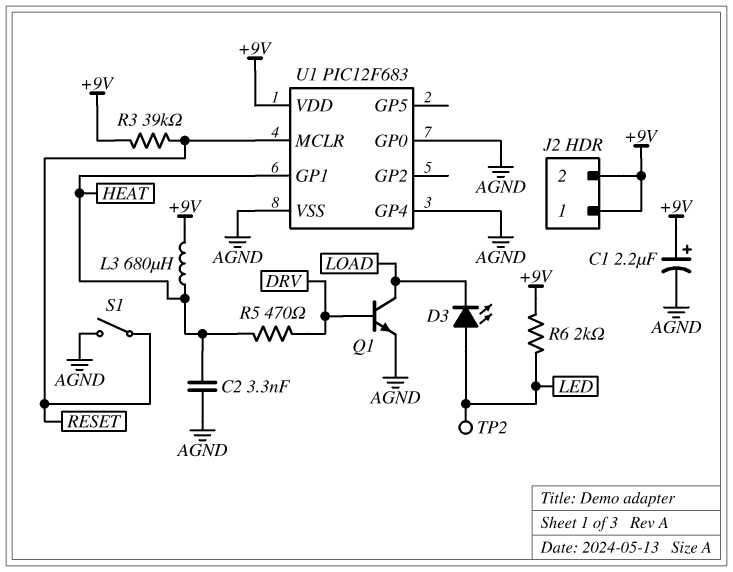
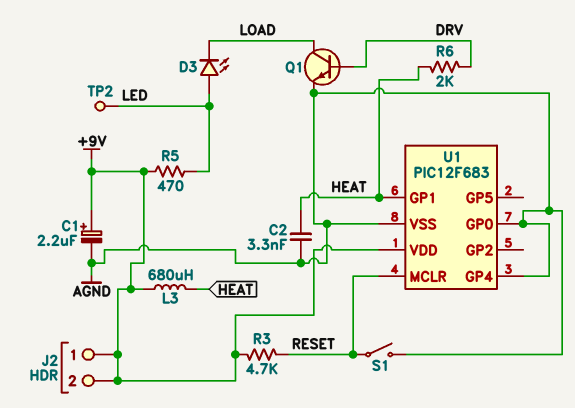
R3: 39k (+9V, RESET) -> 4.7k (+9V, RESET)
R5: 470 (DRV, HEAT) -> 470 (+9V, LED)
R6: 2k (+9V, LED) -> 2k (DRV, HEAT)

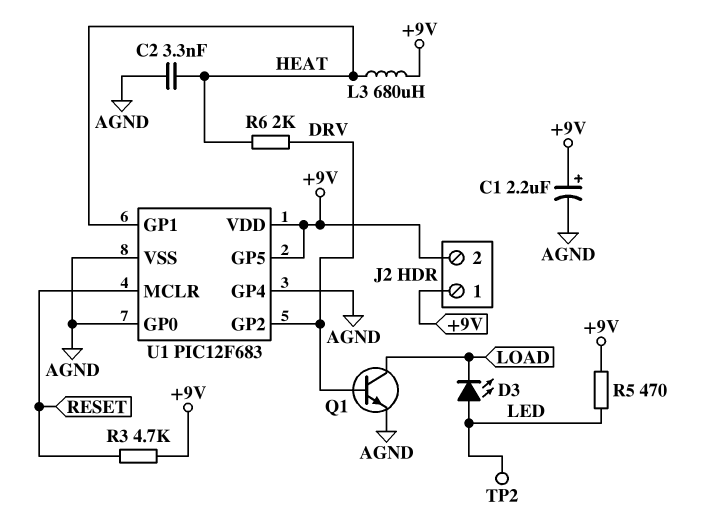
S1: switch (AGND, RESET) -> none
U1 pin GP2: none -> DRV
U1 pin GP5: none -> +9V

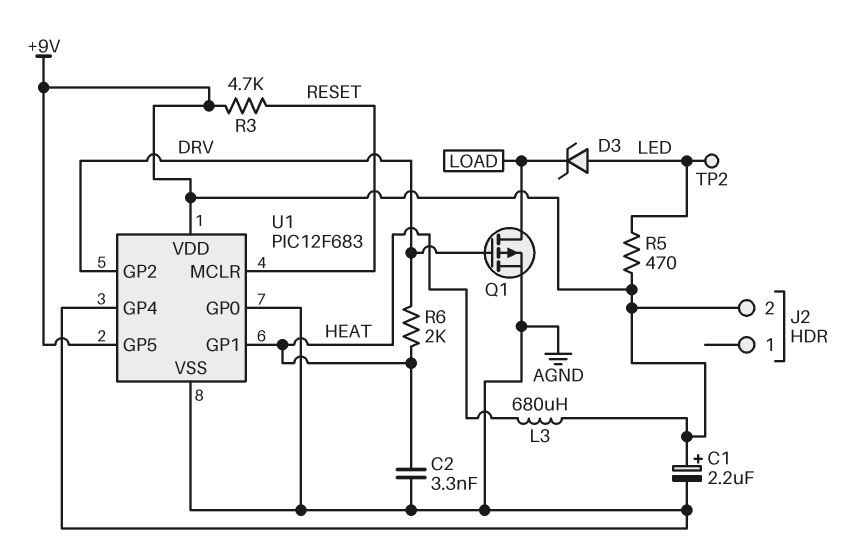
D3: LED (A LED, K LOAD) -> zener (A LED, K LOAD)
J2 pin 1: +9V -> none
Q1: NPN (B DRV, C LOAD, E AGND) -> PMOS (G DRV, D LOAD, S AGND)

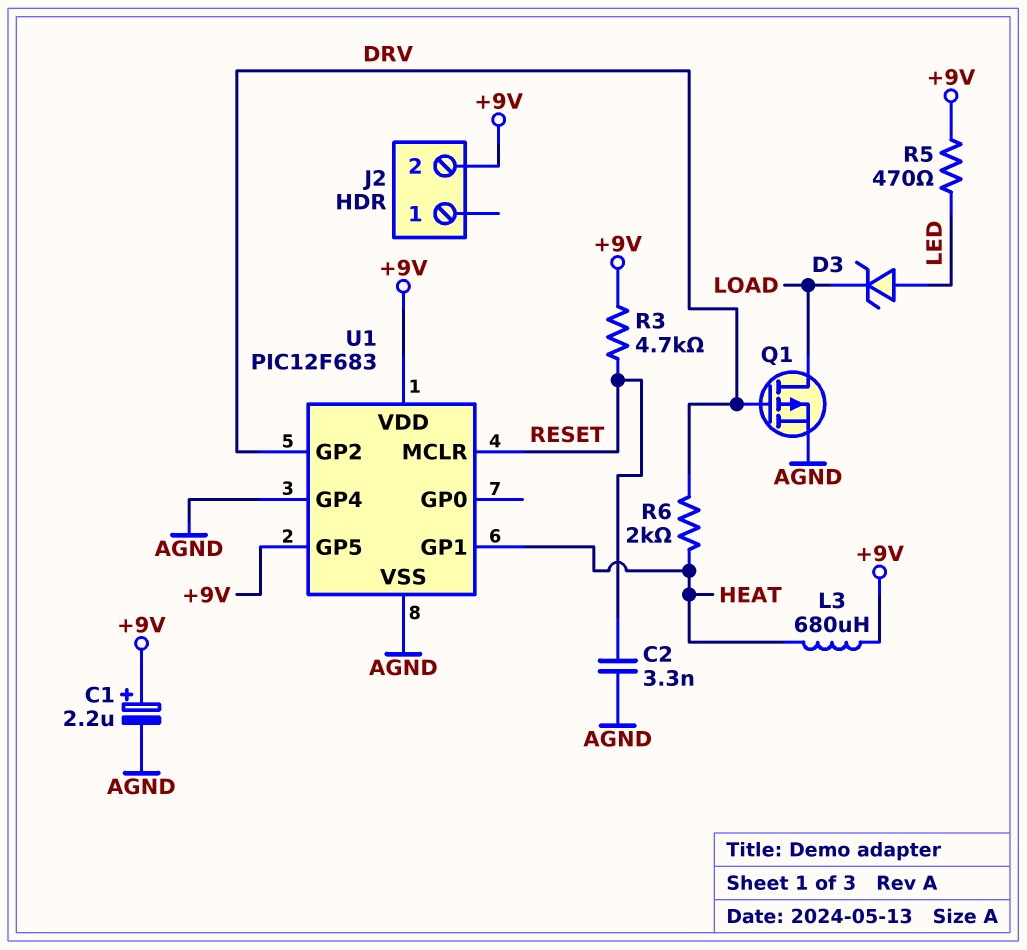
C2: 3.3nF (AGND, HEAT) -> 3.3nF (AGND, RESET)
TP2: test point (LED) -> none
U1 pin GP0: AGND -> none

